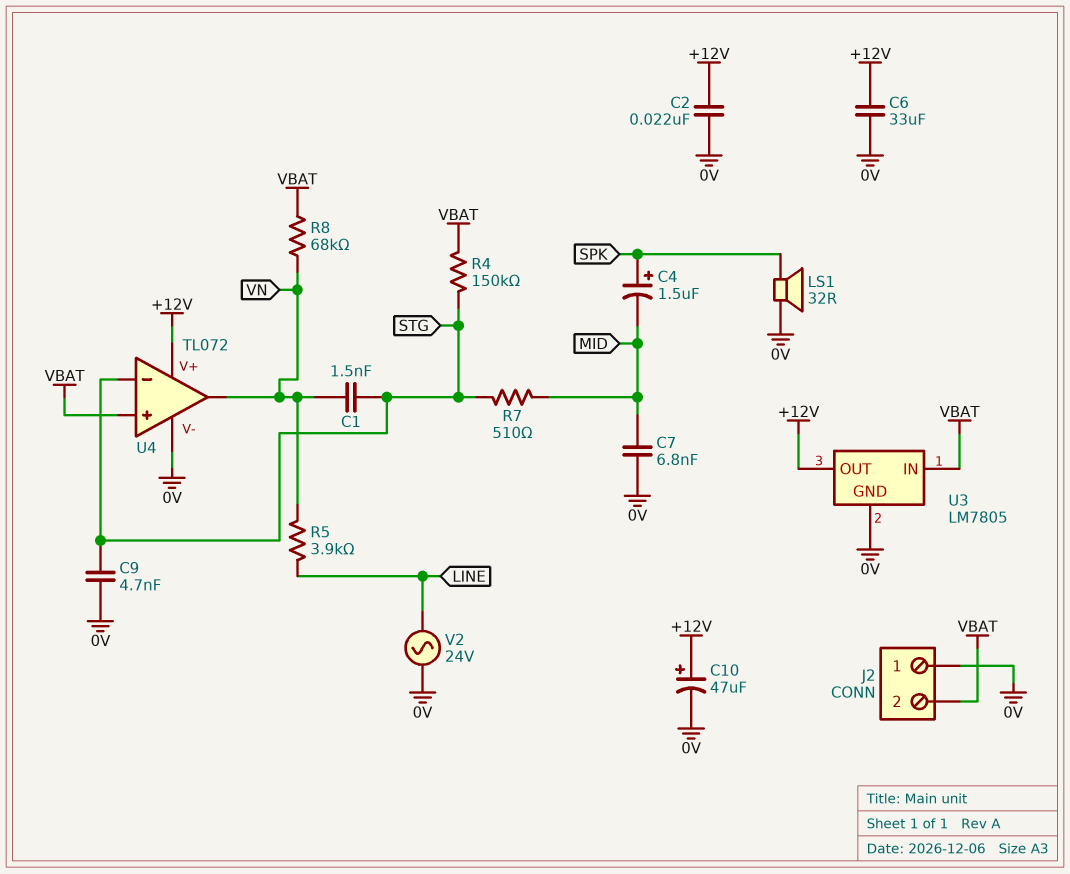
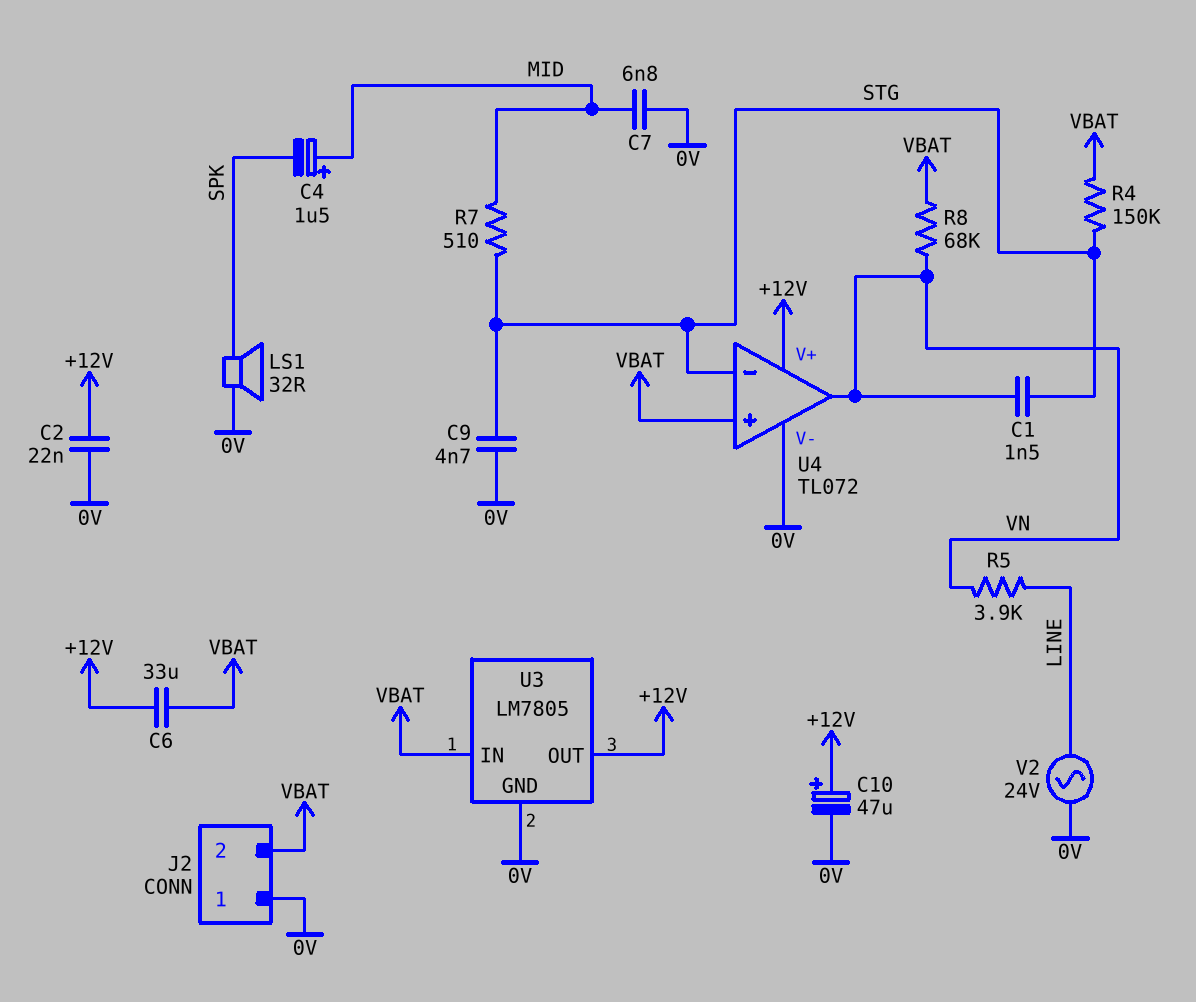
C4: 1.5uF (plus SPK, minus MID) -> 1.5uF (plus MID, minus SPK)
C6: 33uF (+12V, 0V) -> 33uF (+12V, VBAT)

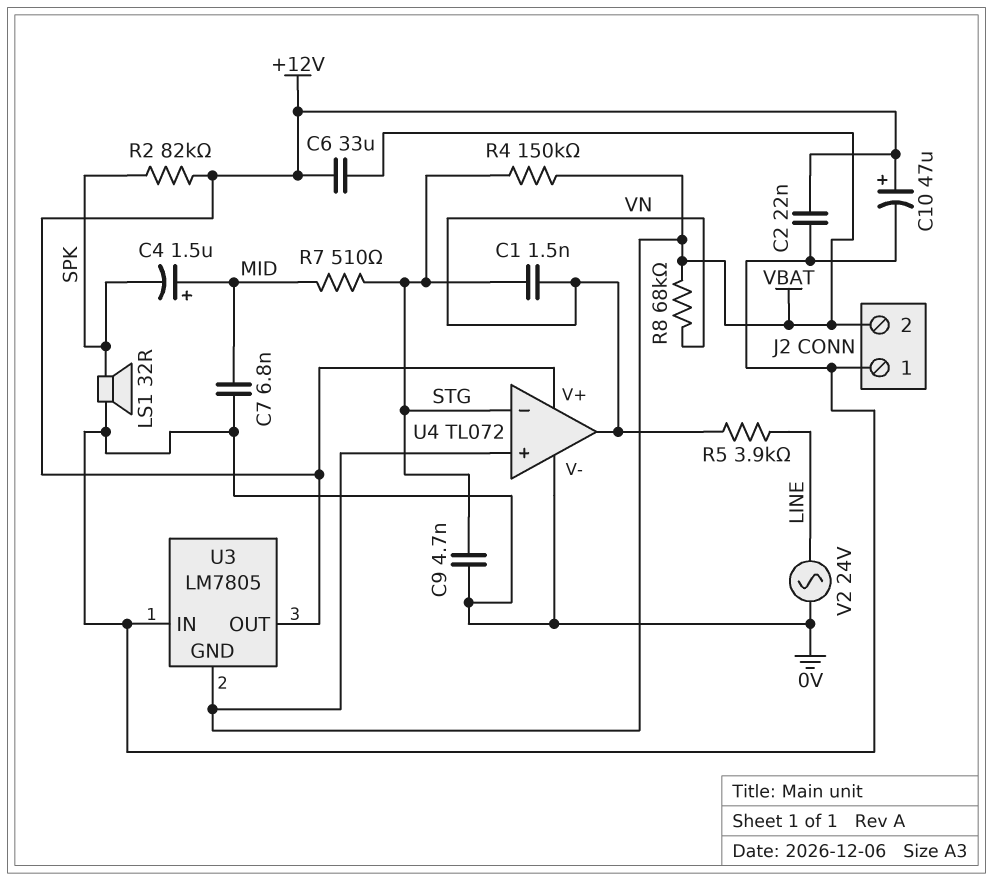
R2: none -> 82k (+12V, SPK)
U3 pin GND: 0V -> VBAT
U3 pin IN: VBAT -> 0V

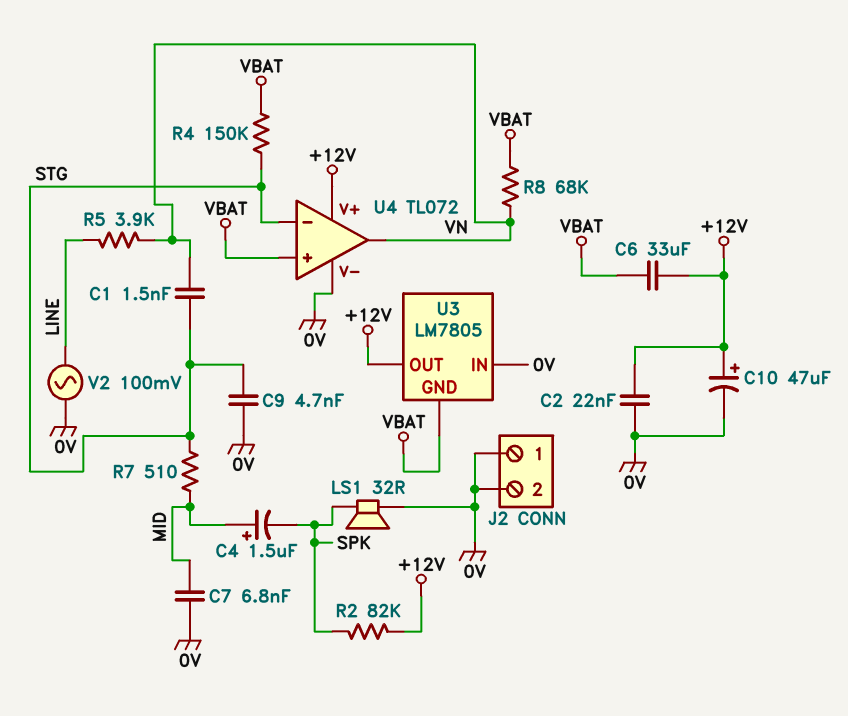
J2 pin 2: VBAT -> 0V
V2: AC 24V (0V, LINE) -> AC 100mV (0V, LINE)

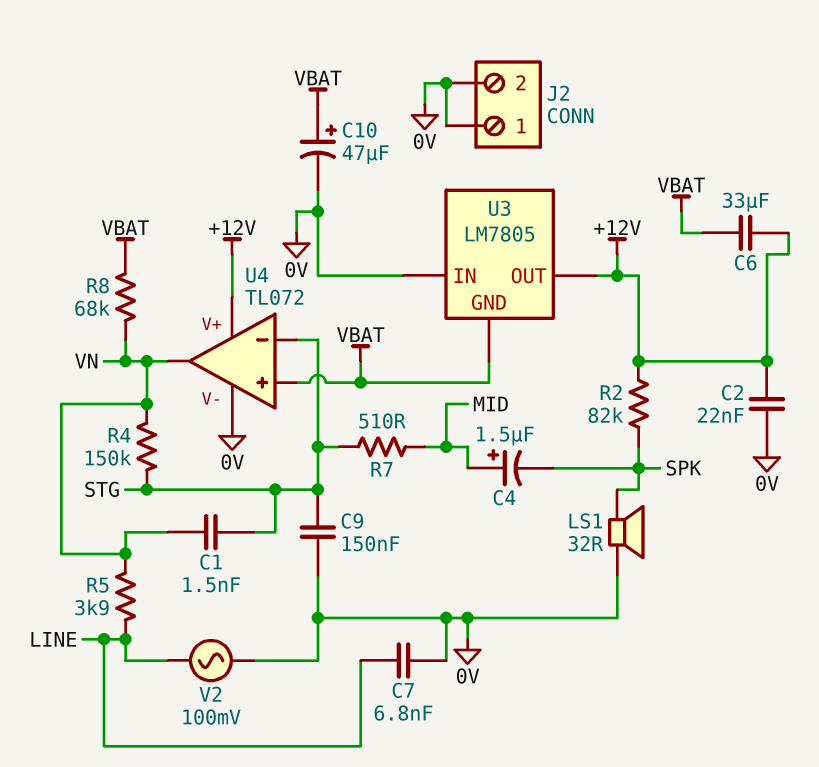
C7: 6.8nF (0V, MID) -> 6.8nF (0V, LINE)
C9: 4.7nF (0V, STG) -> 150nF (0V, STG)
C10: 47uF (plus +12V, minus 0V) -> 47uF (plus VBAT, minus 0V)
R4: 150k (STG, VBAT) -> 150k (STG, VN)

